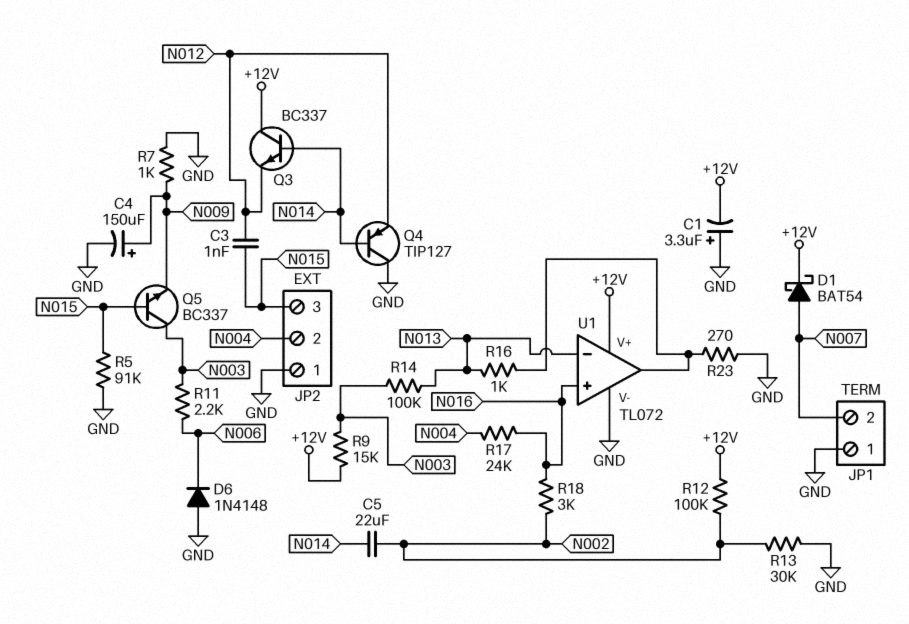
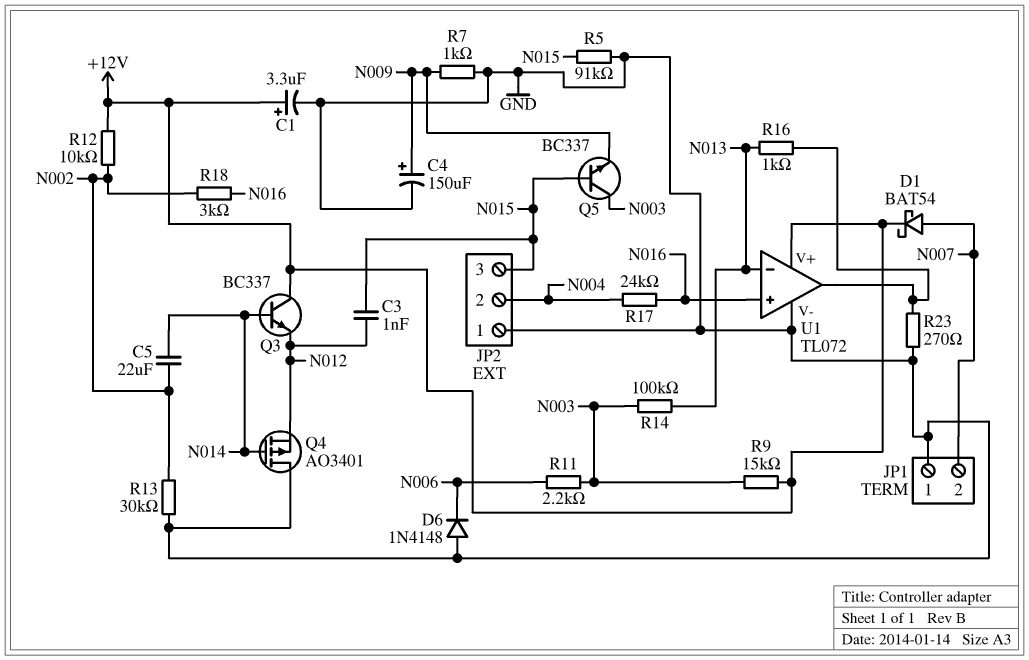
C1: 3.3uF (plus GND, minus +12V) -> 3.3uF (plus +12V, minus GND)
Q4: PNP TIP127 (B N014, C GND, E N012) -> PMOS AO3401 (G N014, D GND, S N012)
R12: 100k (+12V, N002) -> 10k (+12V, N002)

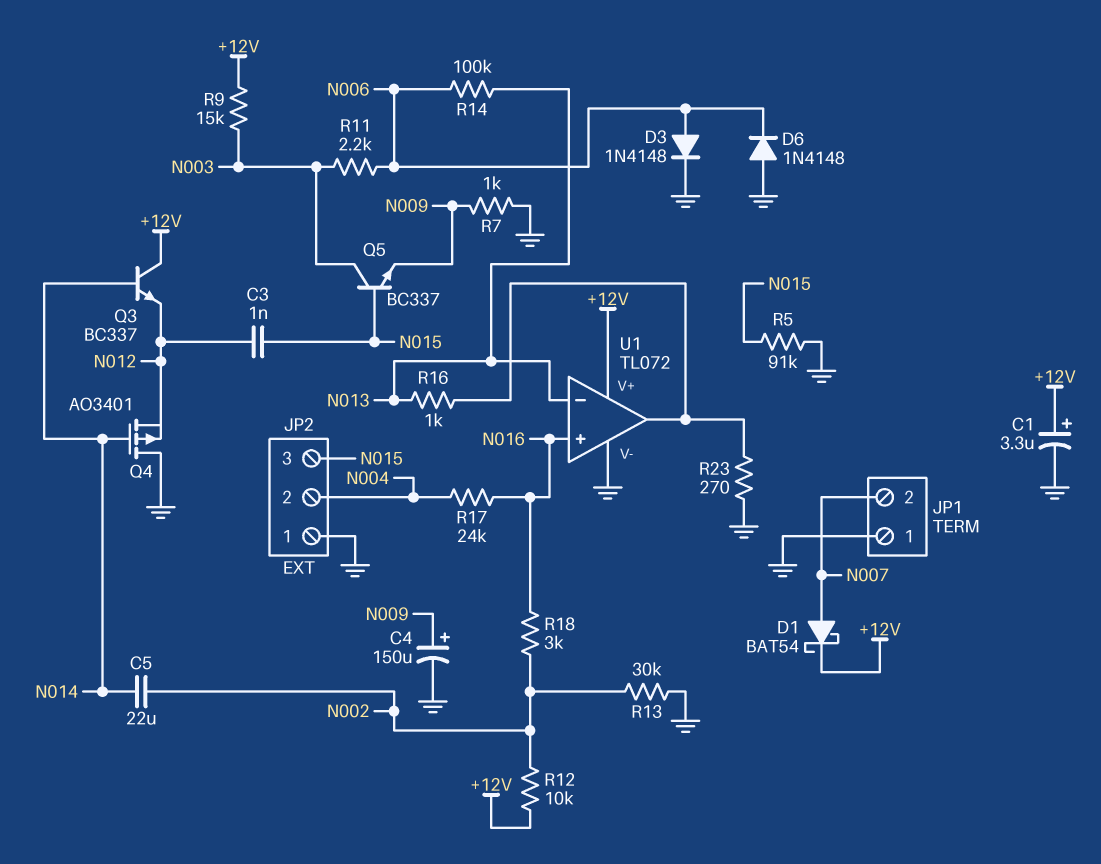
D3: none -> diode 1N4148 (A N006, K GND)
R14: 100k (N003, N013) -> 100k (N006, N013)

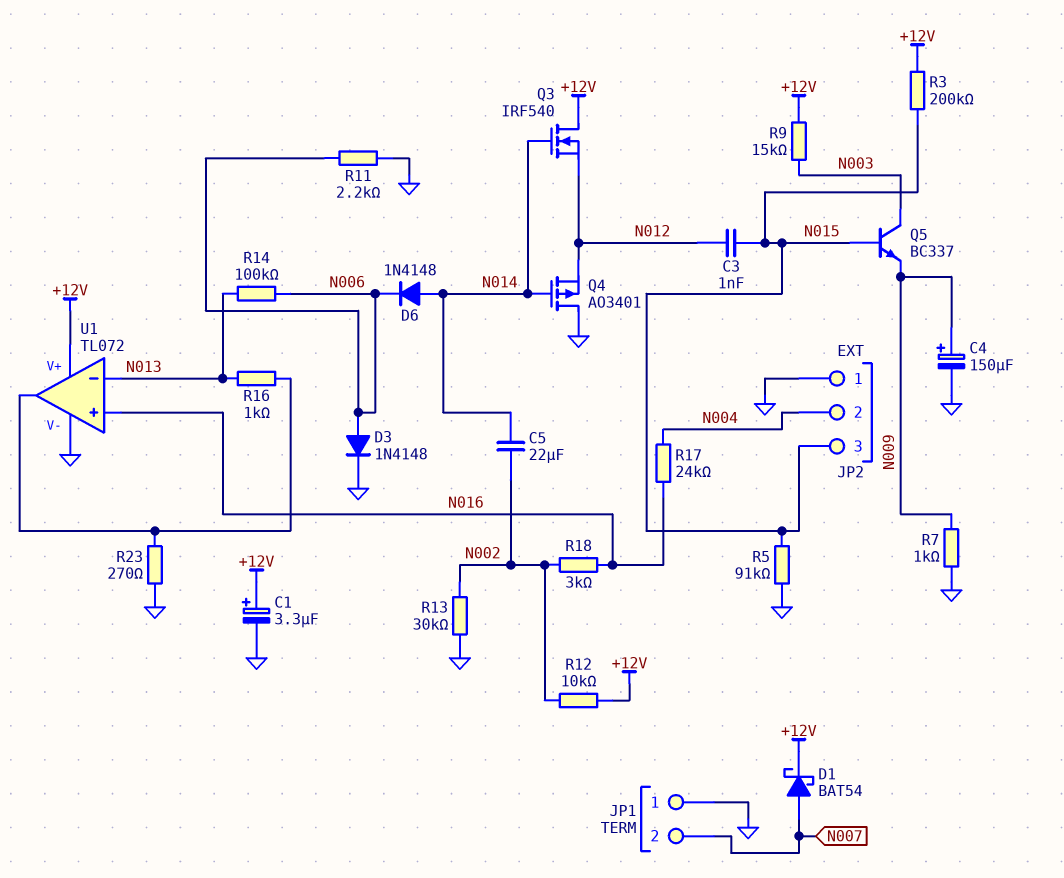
D6: diode 1N4148 (A GND, K N006) -> diode 1N4148 (A N014, K N006)
Q3: NPN BC337 (B N014, C +12V, E N012) -> NMOS IRF540 (G N014, D +12V, S N012)
R3: none -> 200k (+12V, N015)
R11: 2.2k (N003, N006) -> 2.2k (GND, N006)

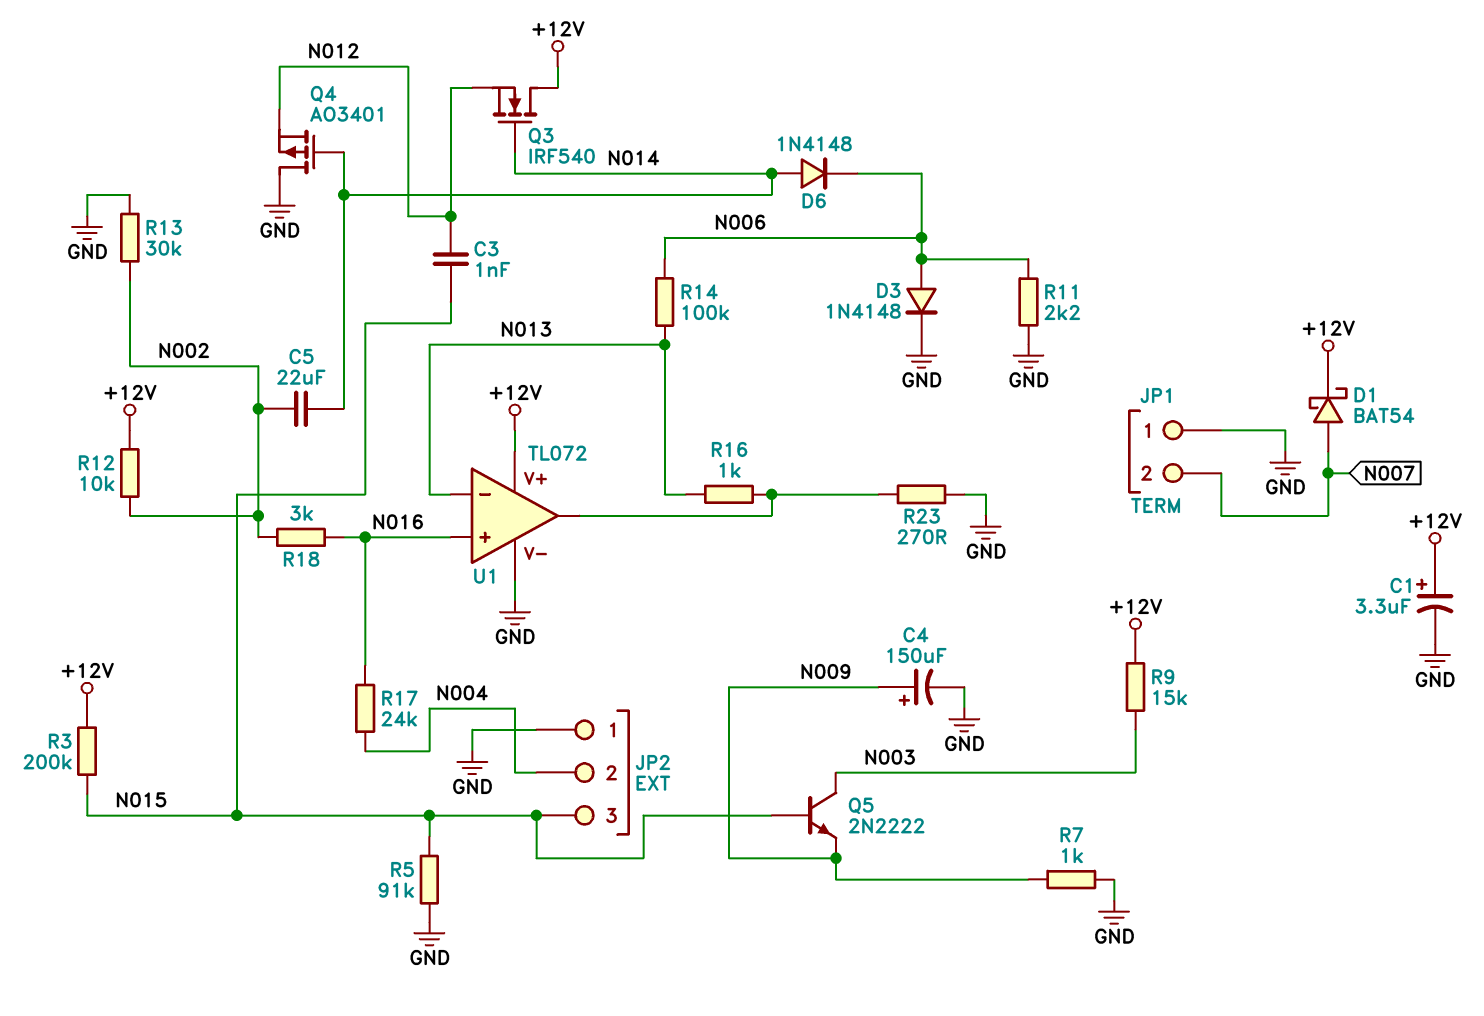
Q5: NPN BC337 (B N015, C N003, E N009) -> NPN 2N2222 (B N015, C N003, E N009)

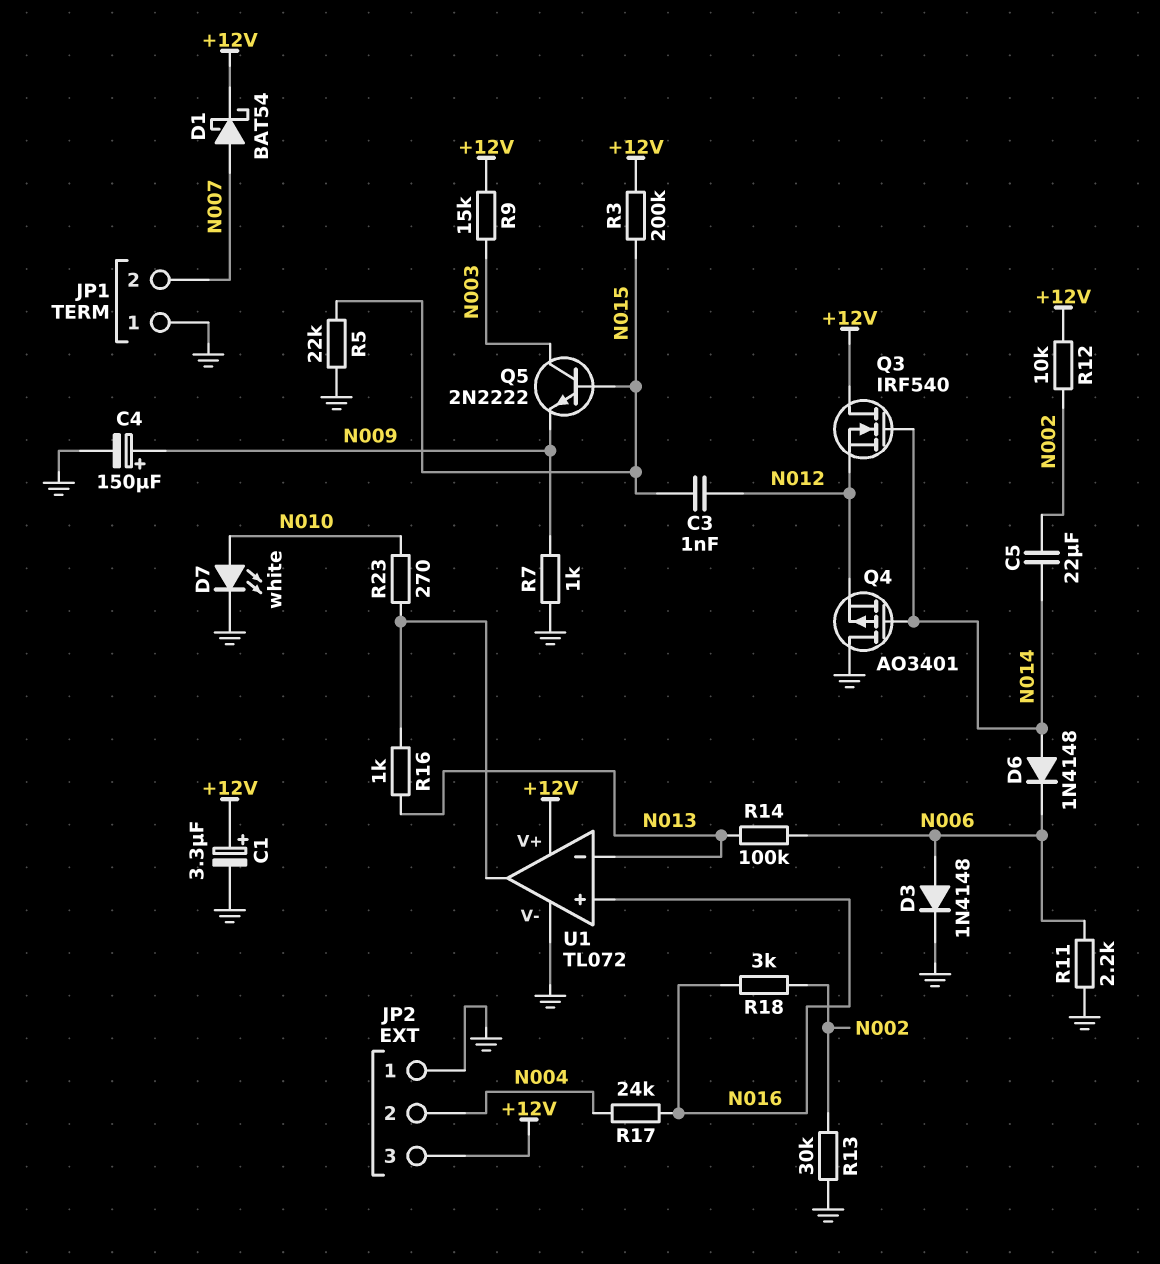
D7: none -> LED white (A N010, K GND)
JP2 pin 3: N015 -> +12V
R5: 91k (GND, N015) -> 22k (GND, N015)
R23: 270 (GND, U1/out) -> 270 (N010, U1/out)

